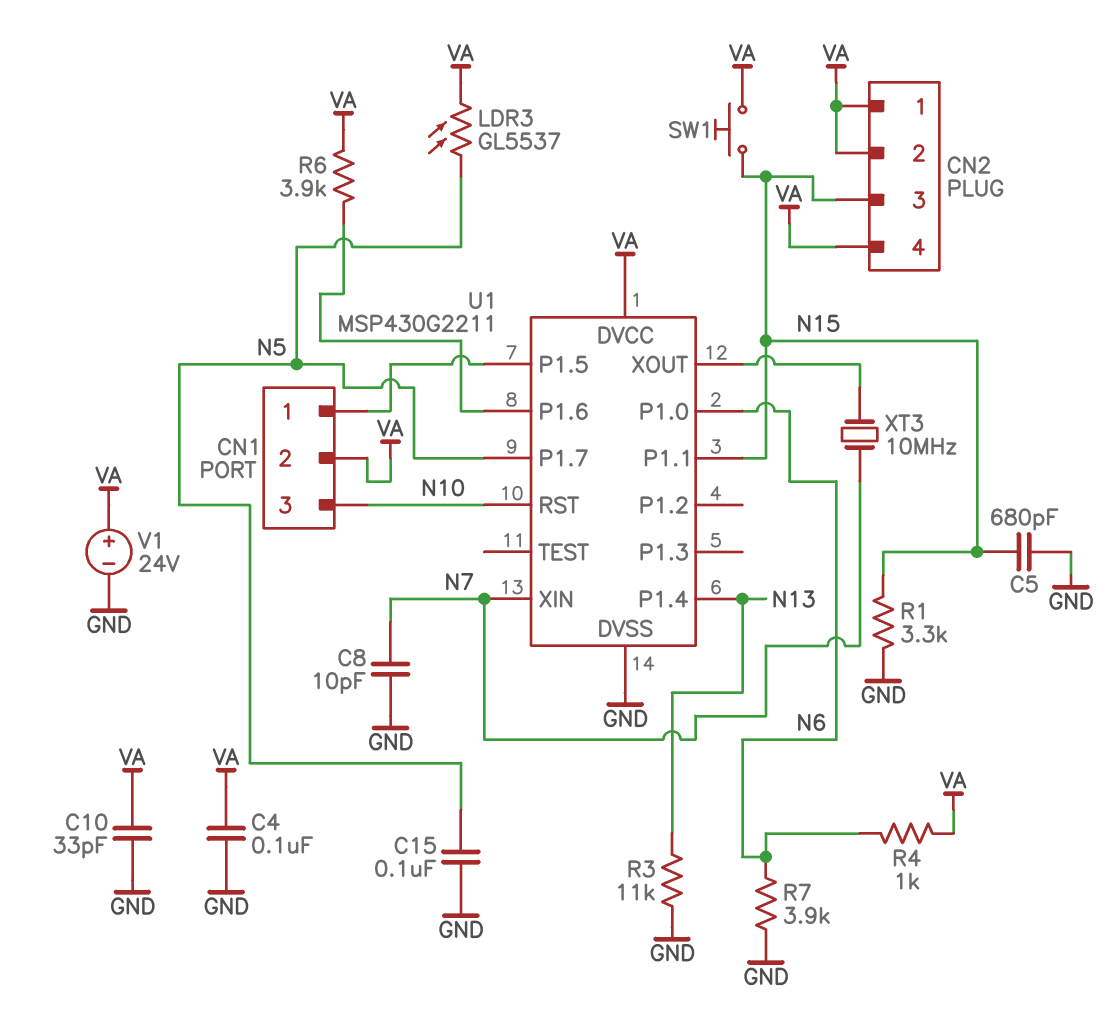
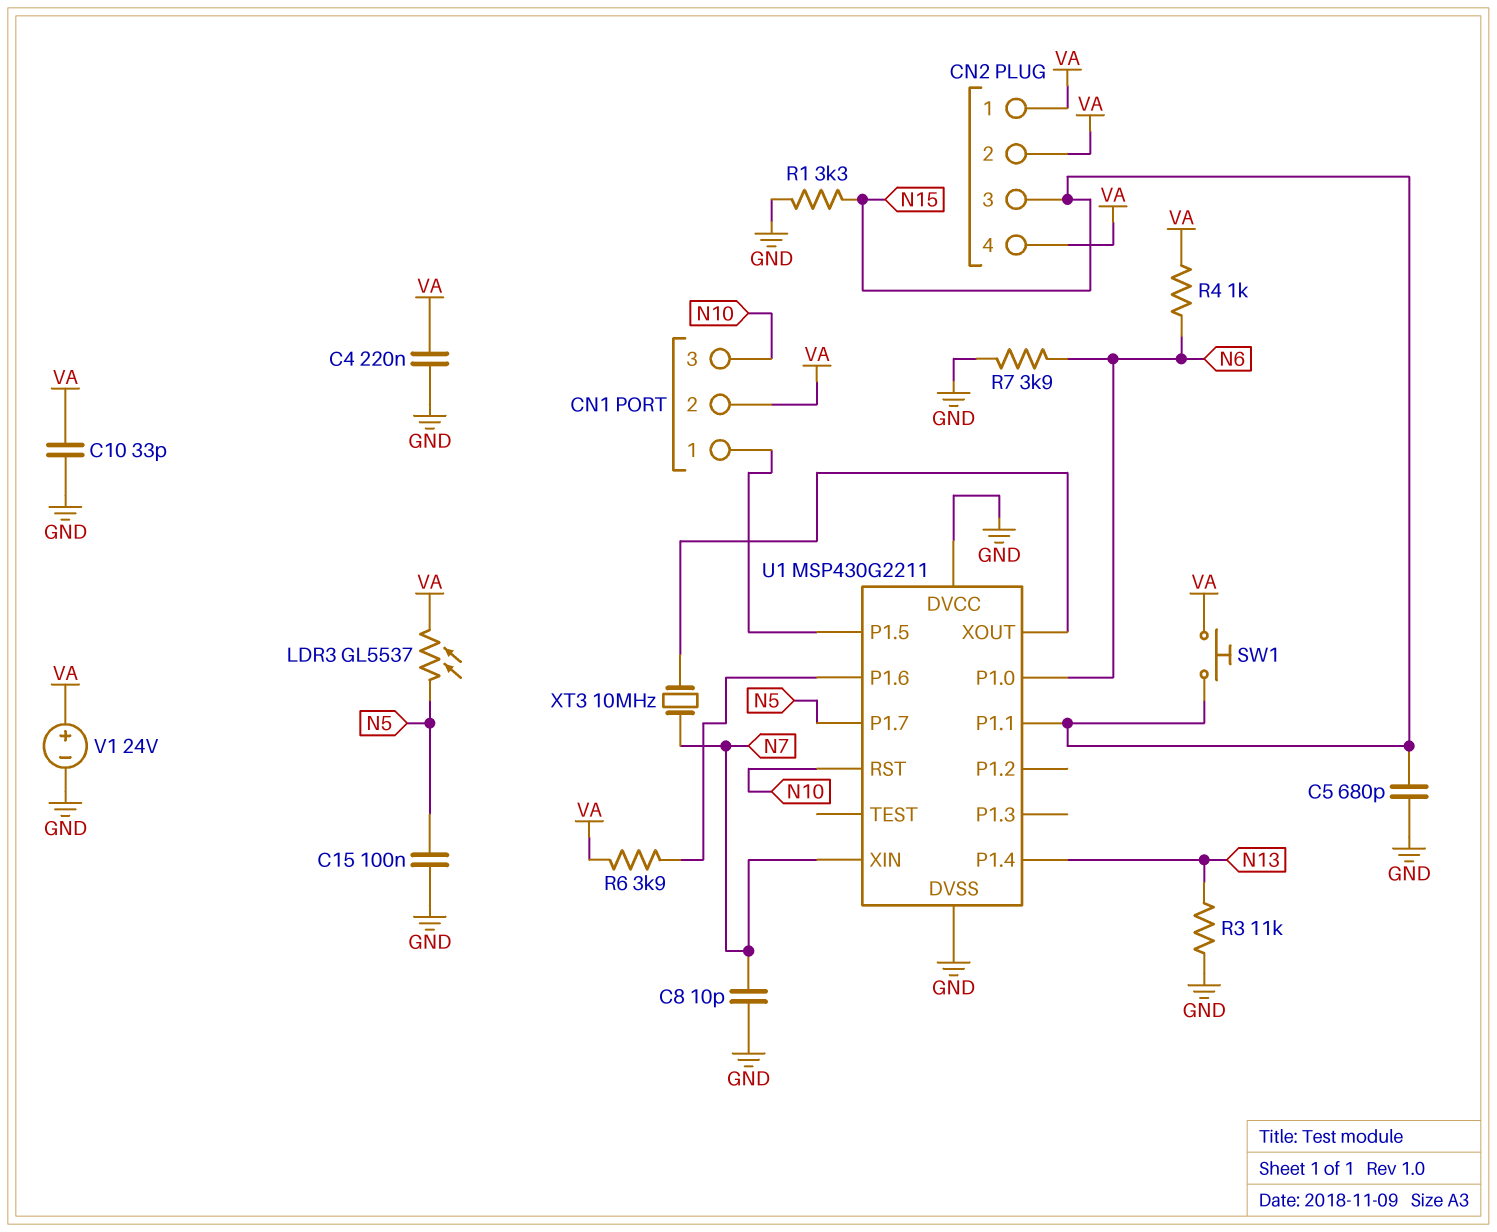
C4: 100nF (GND, VA) -> 220nF (GND, VA)
U1 pin DVCC: VA -> GND

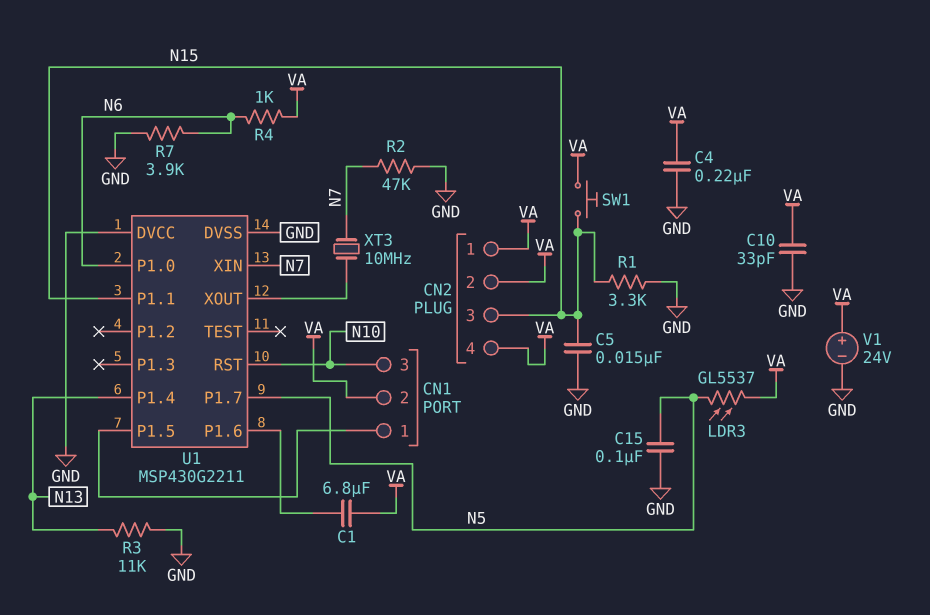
C1: none -> 6.8uF (U1/P1.6, VA)
C5: 680pF (GND, N15) -> 15nF (GND, N15)
C8: 10pF (GND, N7) -> none
R2: none -> 47k (GND, N7)
R6: 3.9k (U1/P1.6, VA) -> none

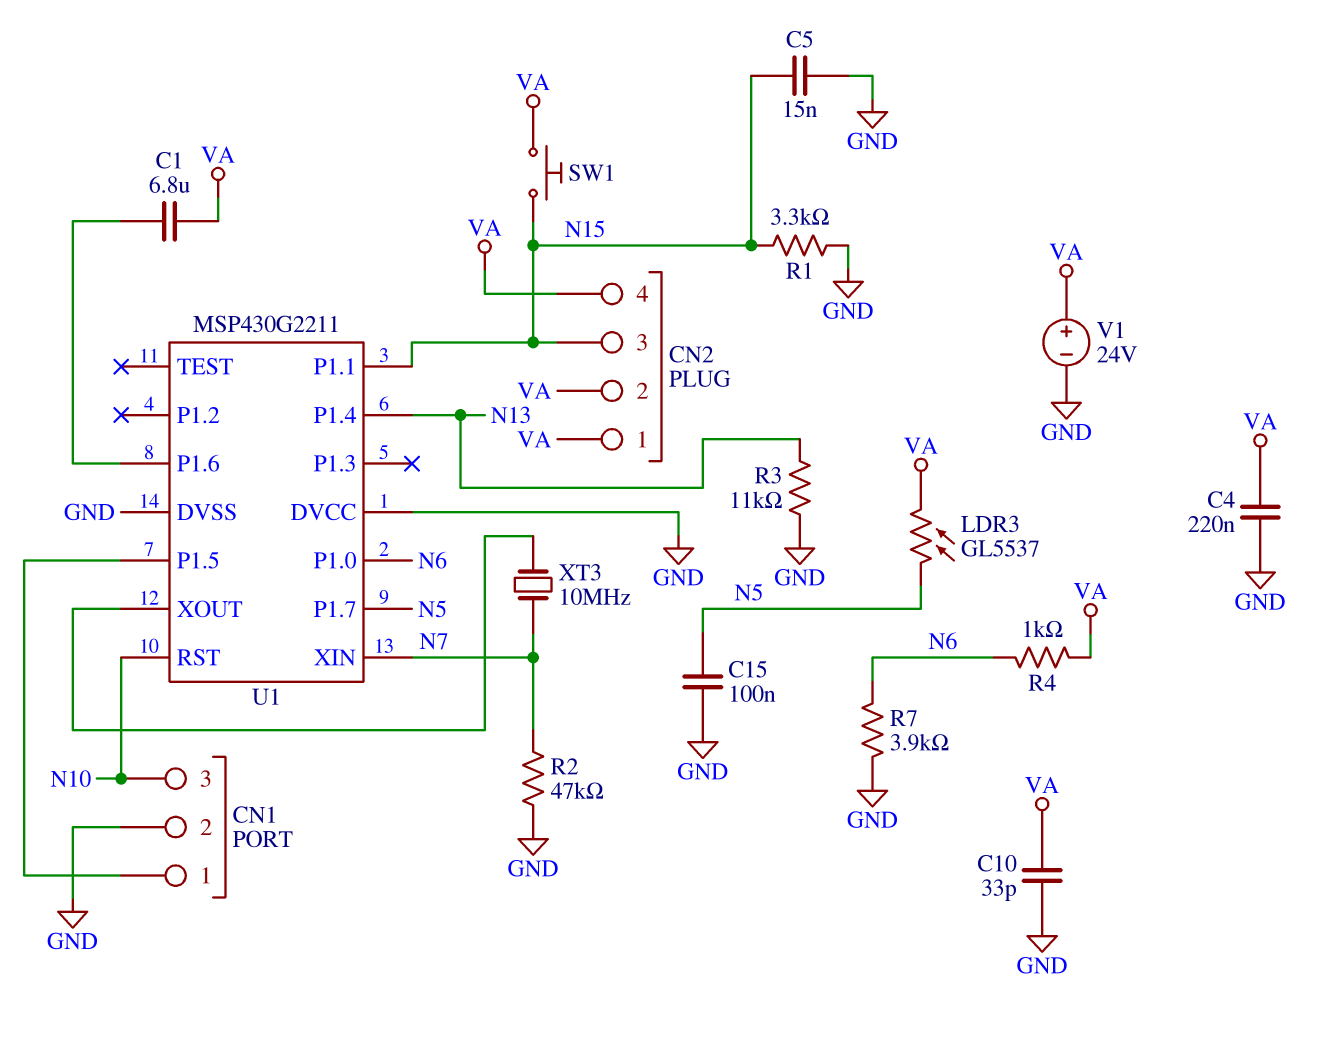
CN1 pin 2: VA -> GND

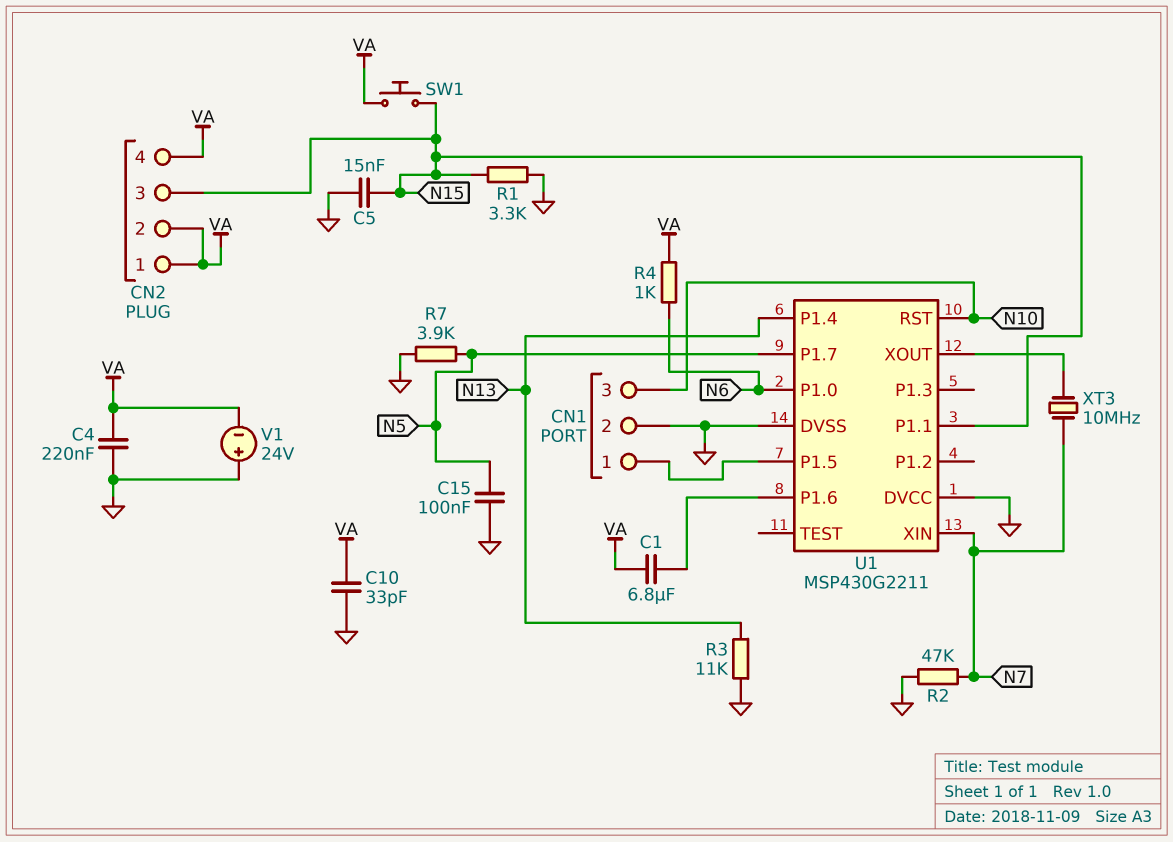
LDR3: GL5537 (N5, VA) -> none
R7: 3.9k (GND, N6) -> 3.9k (GND, N5)
V1: 24V (plus VA, minus GND) -> 24V (plus GND, minus VA)

